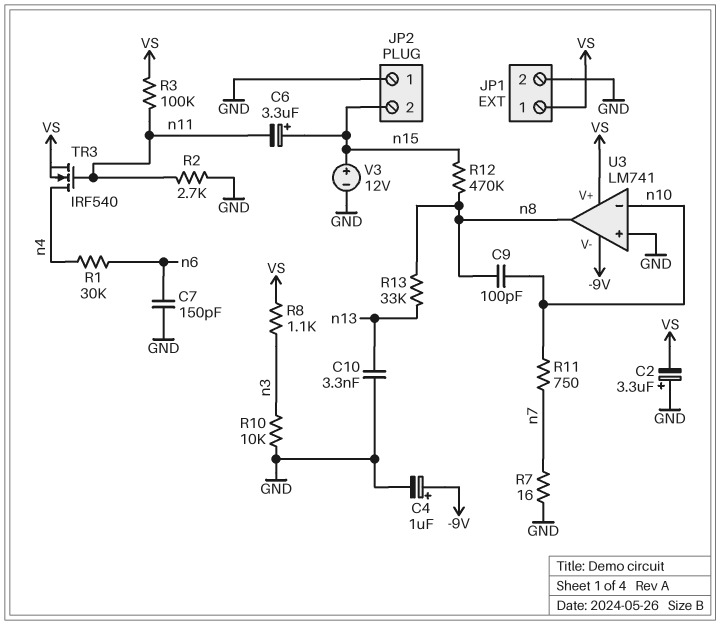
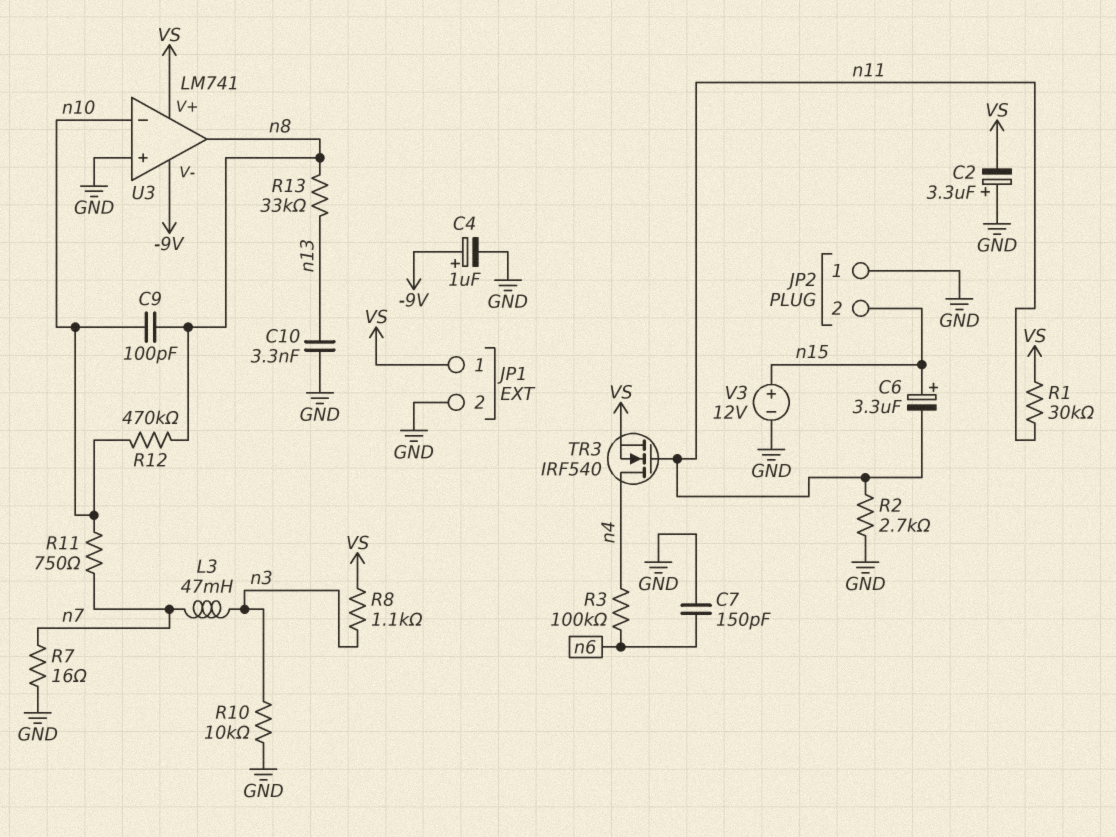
L3: none -> 47mH (n3, n7)
R1: 30k (n4, n6) -> 30k (VS, n11)
R3: 100k (VS, n11) -> 100k (n4, n6)
R12: 470k (n8, n15) -> 470k (n8, n10)

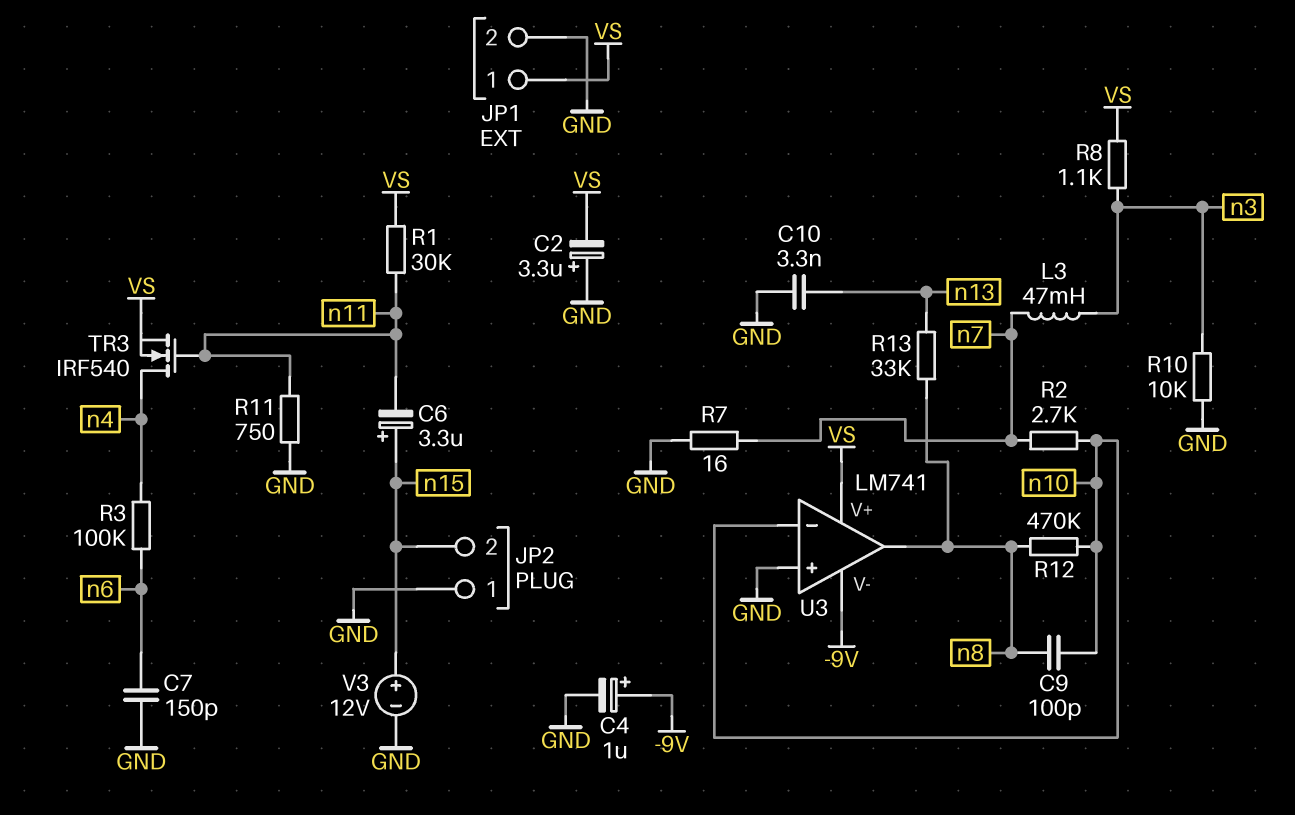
R2: 2.7k (GND, n11) -> 2.7k (n7, n10)
R11: 750 (n7, n10) -> 750 (GND, n11)

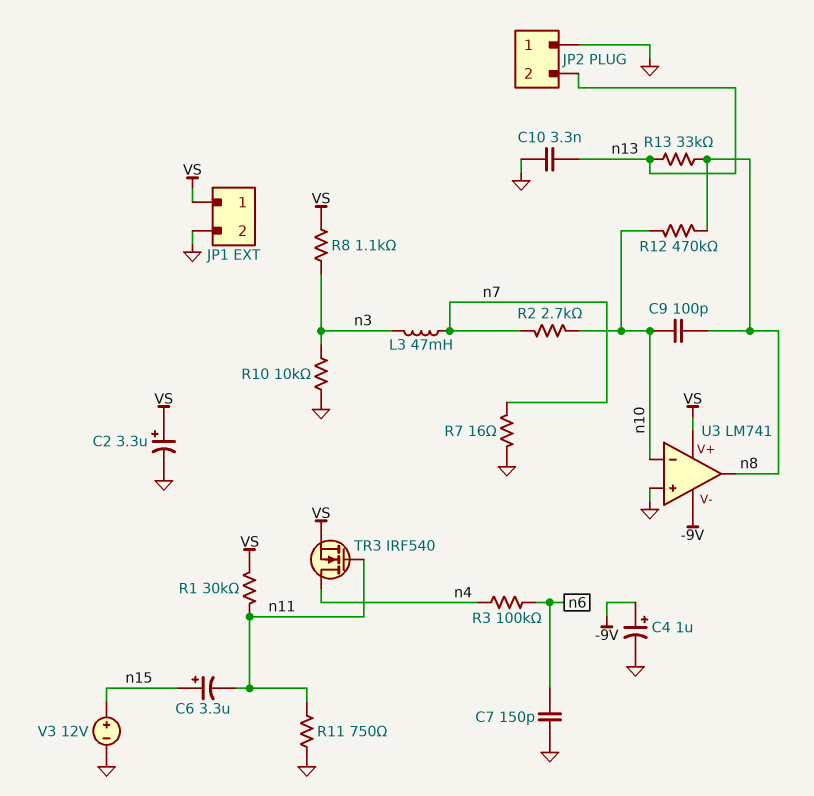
C2: 3.3uF (plus GND, minus VS) -> 3.3uF (plus VS, minus GND)
JP2 pin 2: n15 -> n13

